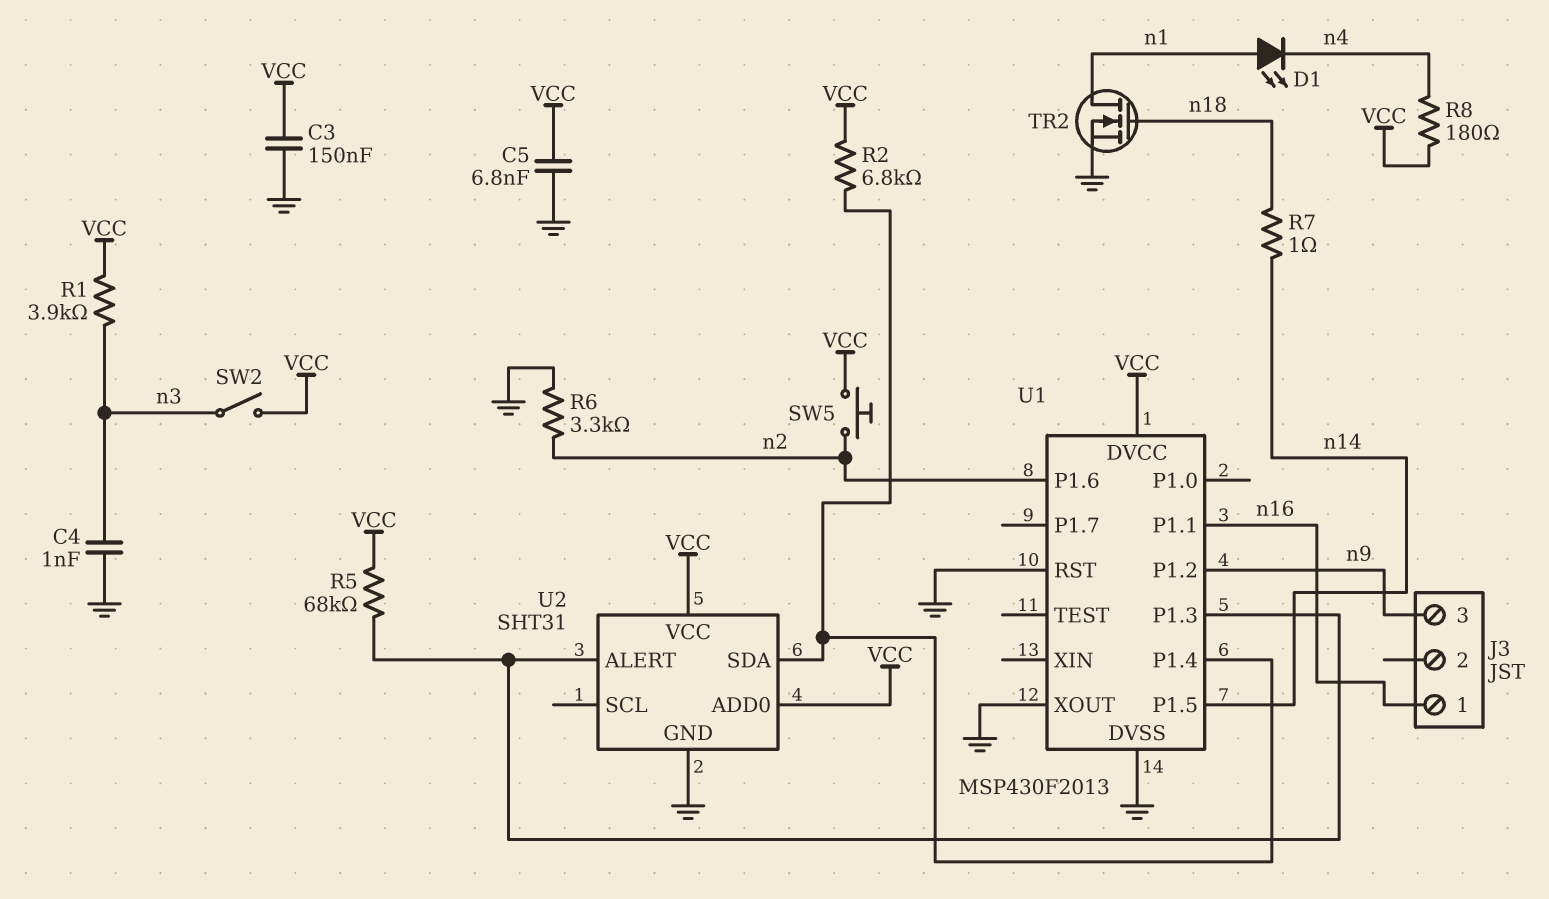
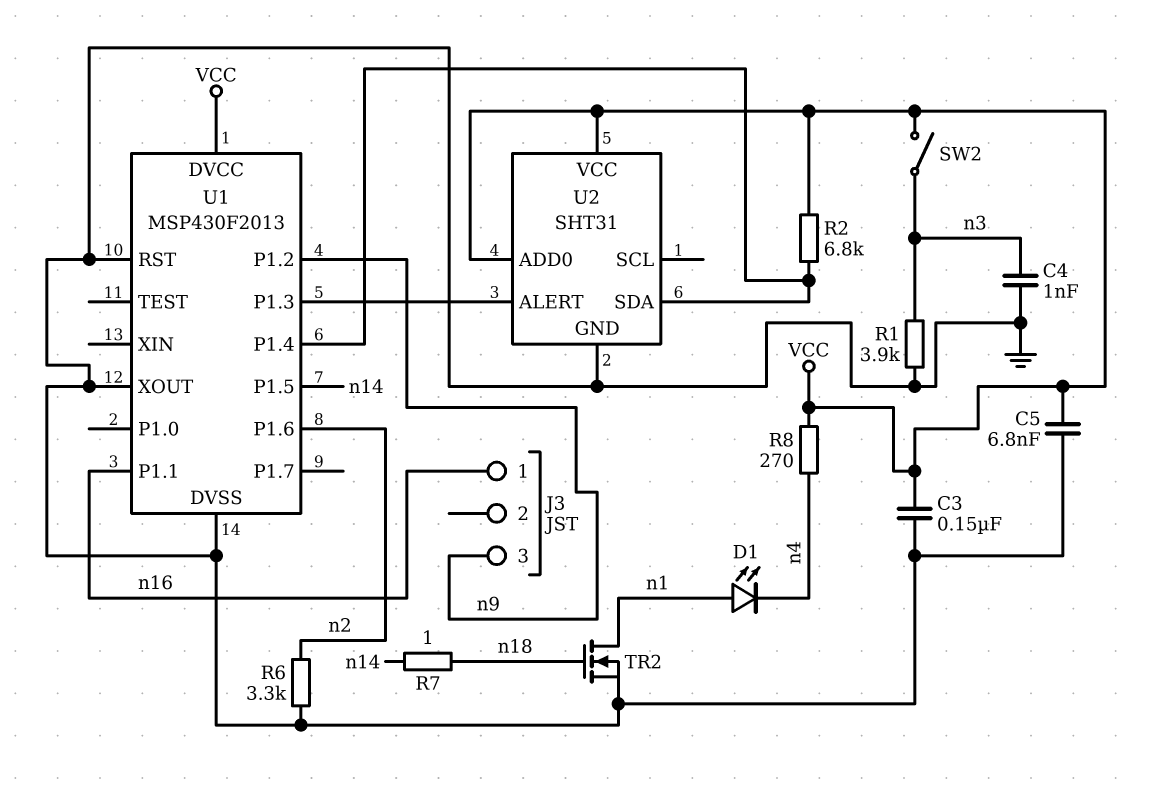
R1: 3.9k (VCC, n3) -> 3.9k (GND, n3)
R5: 68k (U1/P1.3, VCC) -> none
R8: 180 (VCC, n4) -> 270 (VCC, n4)
SW5: button (VCC, n2) -> none

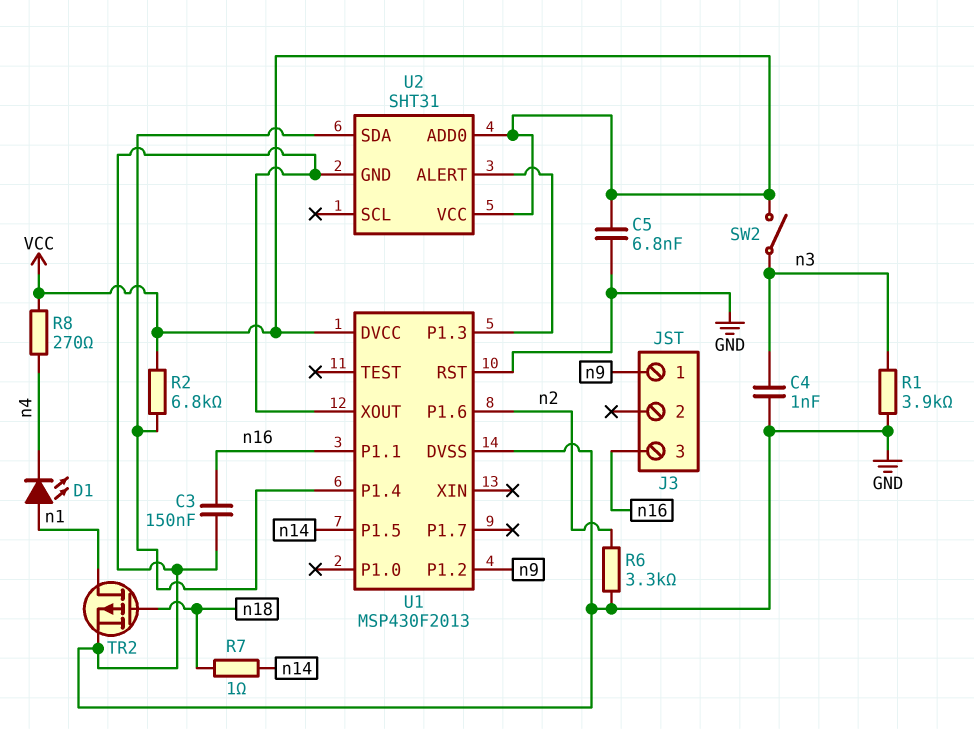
C3: 150nF (GND, VCC) -> 150nF (GND, n16)
J3 pin 1: n16 -> n9
J3 pin 3: n9 -> n16
TR2: NMOS (G n18, D n1, S GND) -> PMOS (G n18, D n1, S GND)

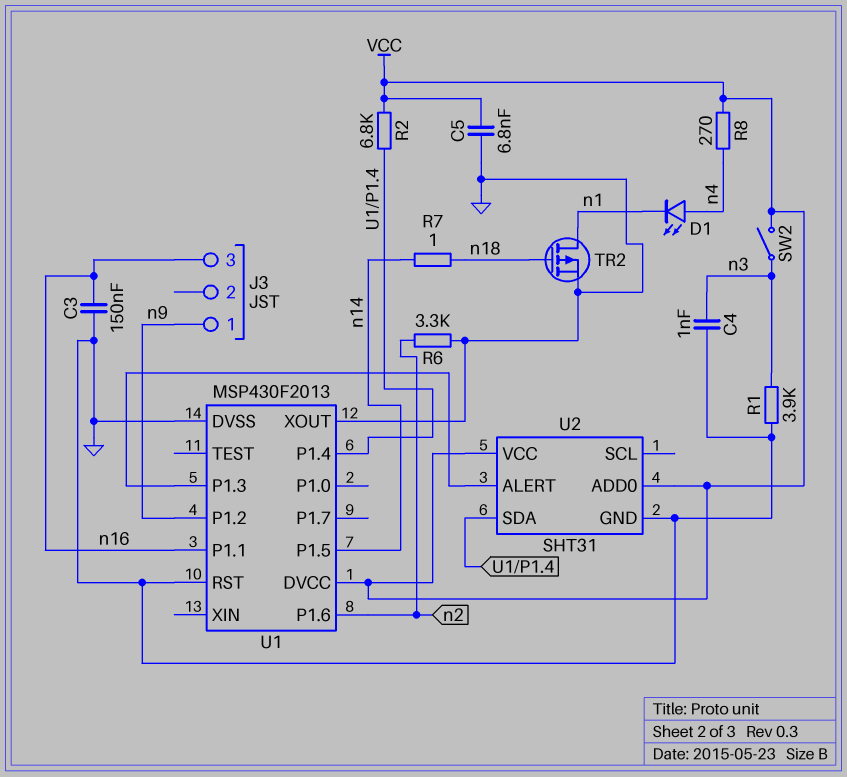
D1: LED (A n1, K n4) -> LED (A n4, K n1)

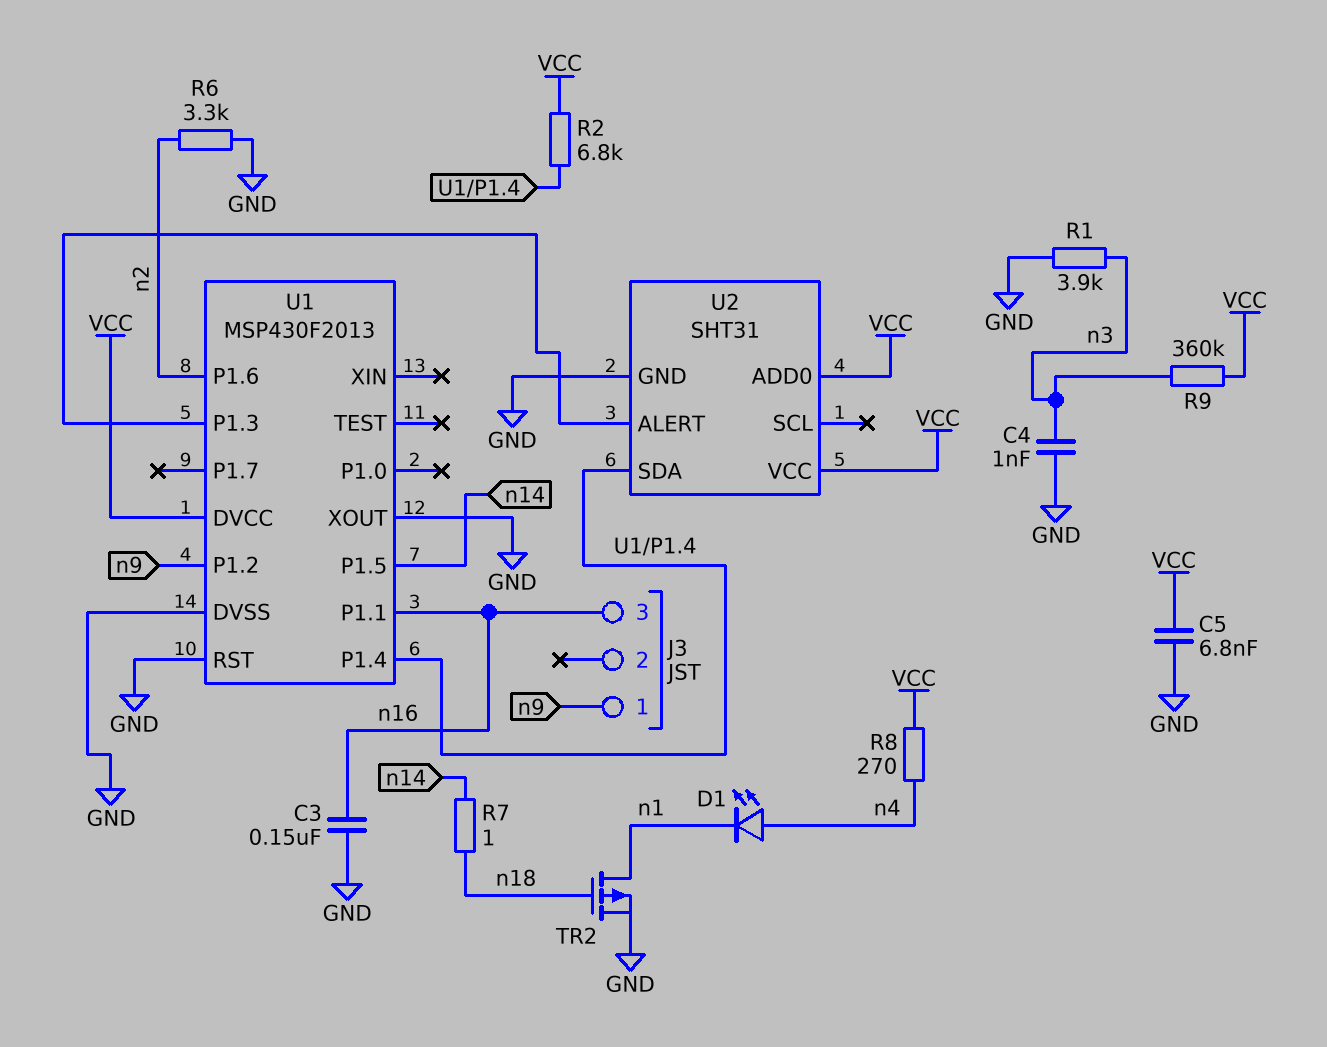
R9: none -> 360k (VCC, n3)
SW2: switch (VCC, n3) -> none

